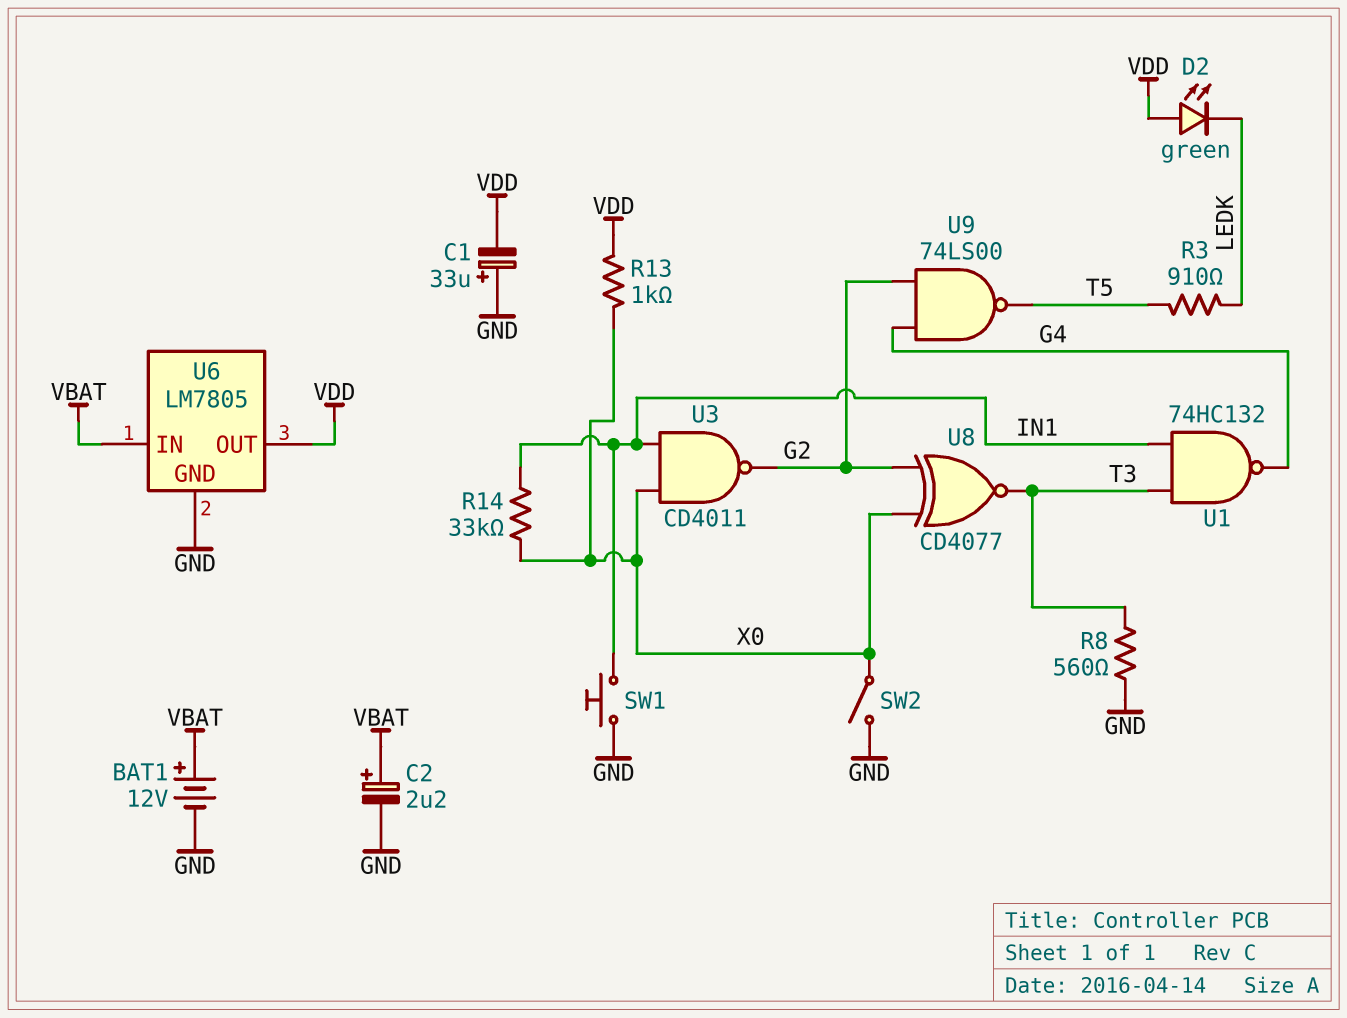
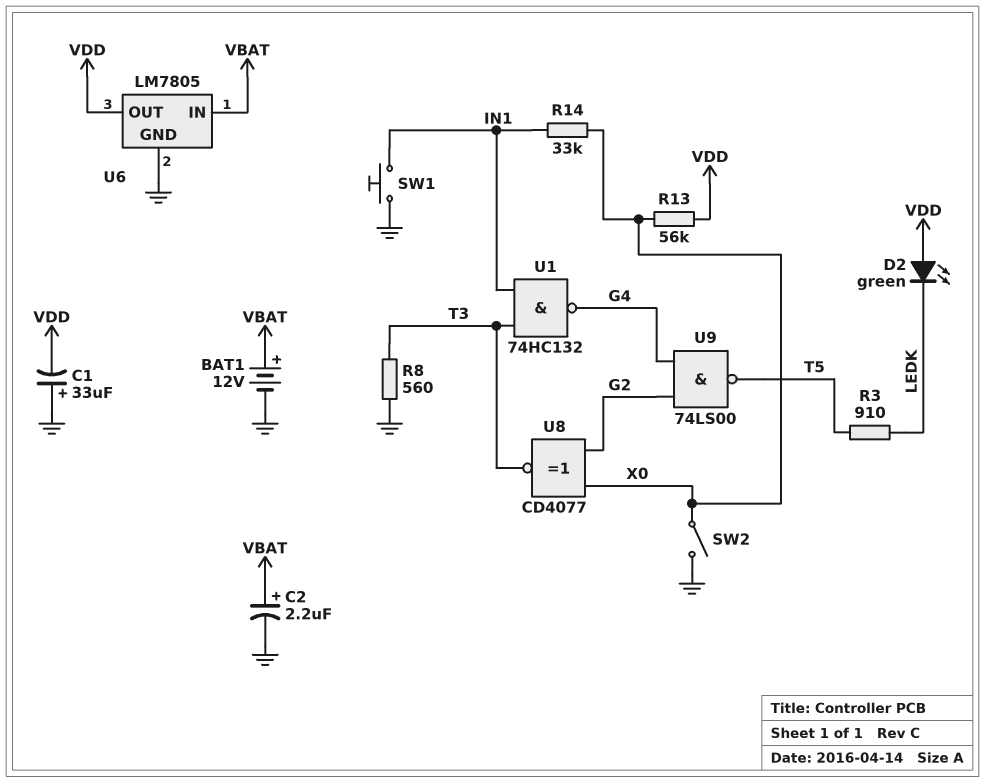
R13: 1k (VDD, X0) -> 56k (VDD, X0)
U3: NAND CD4011 (in IN1, in X0, out G2) -> none

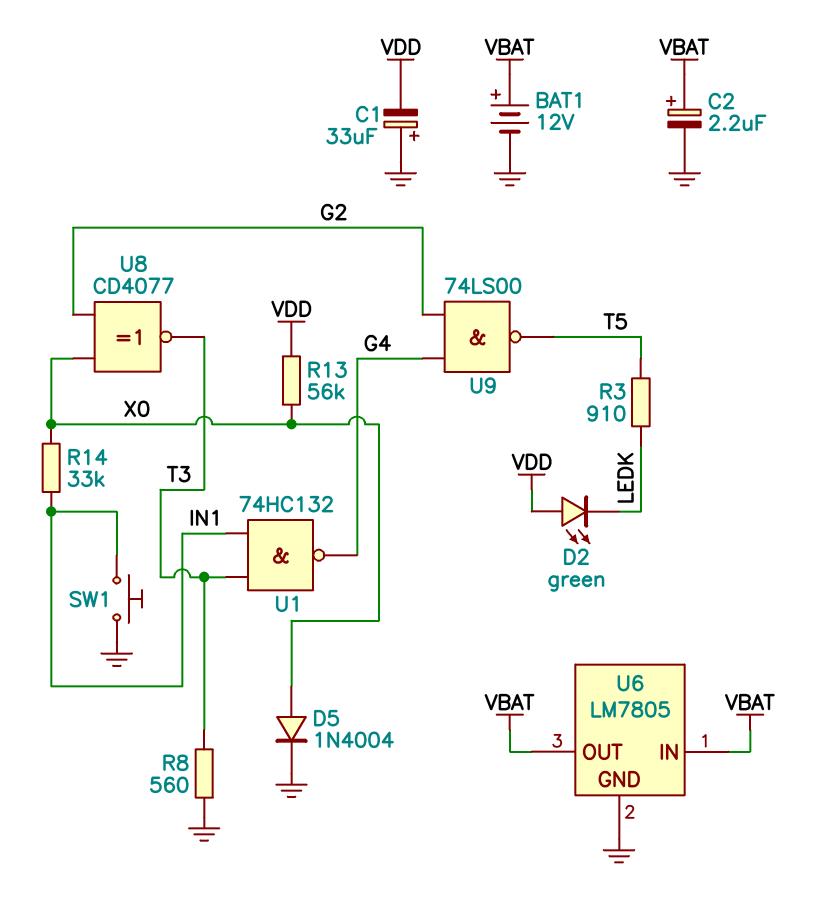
D5: none -> diode 1N4004 (A X0, K GND)
SW2: switch (GND, X0) -> none
U6 pin OUT: VDD -> VBAT

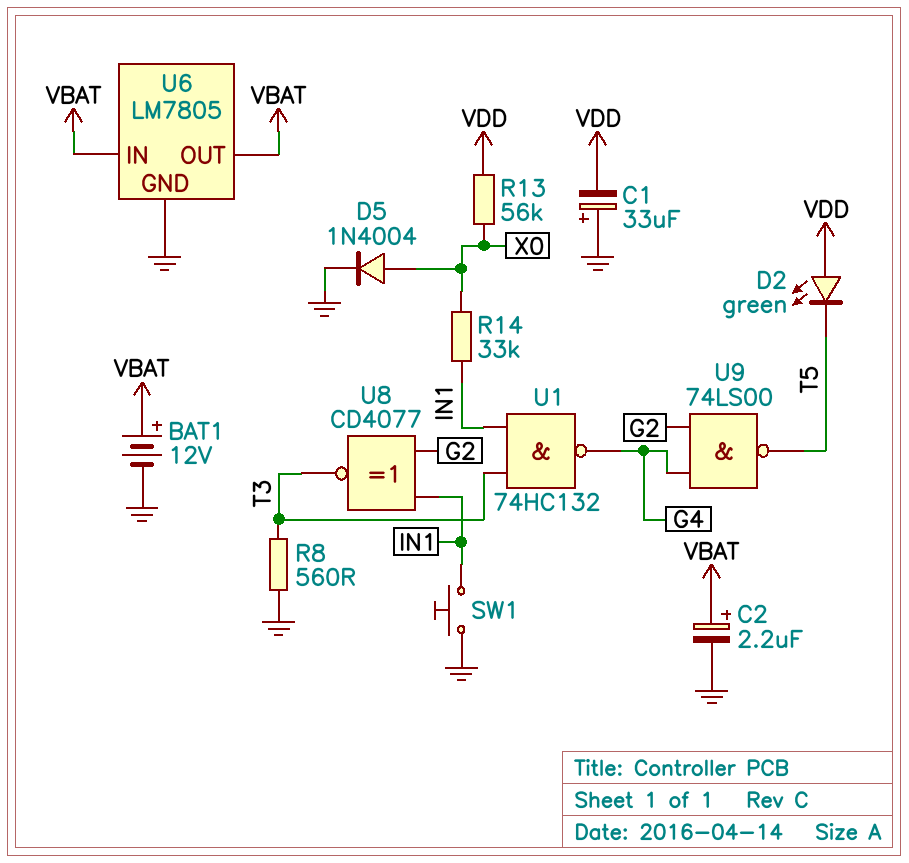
D2: LED green (A VDD, K LEDK) -> LED green (A VDD, K T5)
R3: 910 (LEDK, T5) -> none
U8: XNOR CD4077 (in G2, in X0, out T3) -> XNOR CD4077 (in G2, in IN1, out T3)

